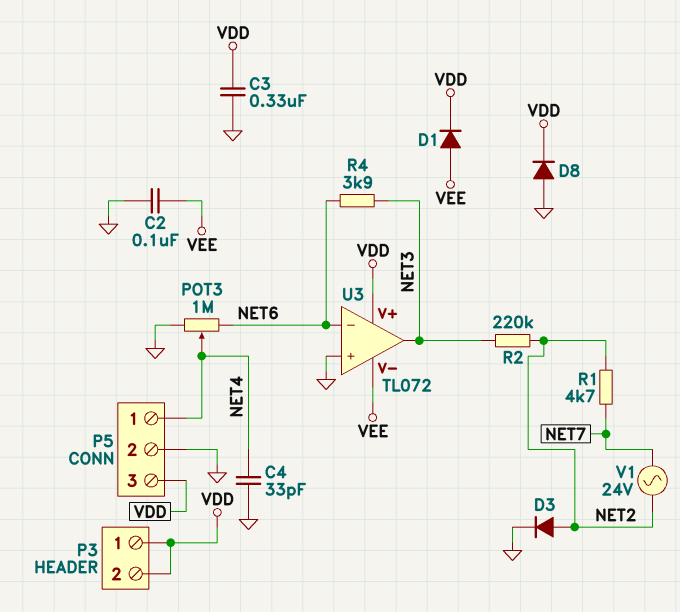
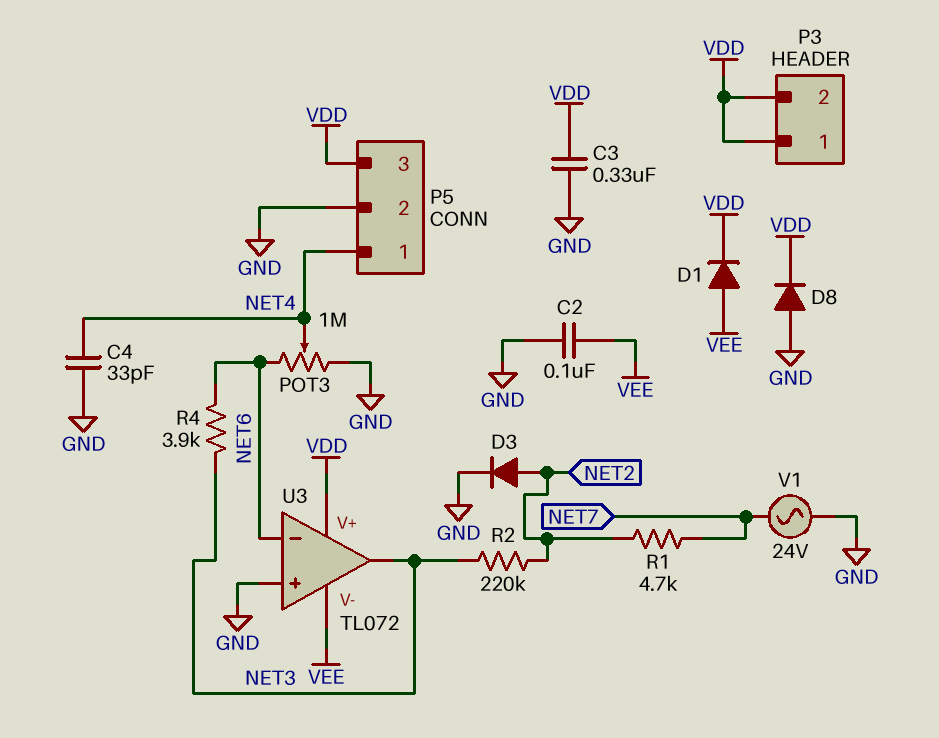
V1: AC 24V (NET2, NET7) -> AC 24V (GND, NET7)

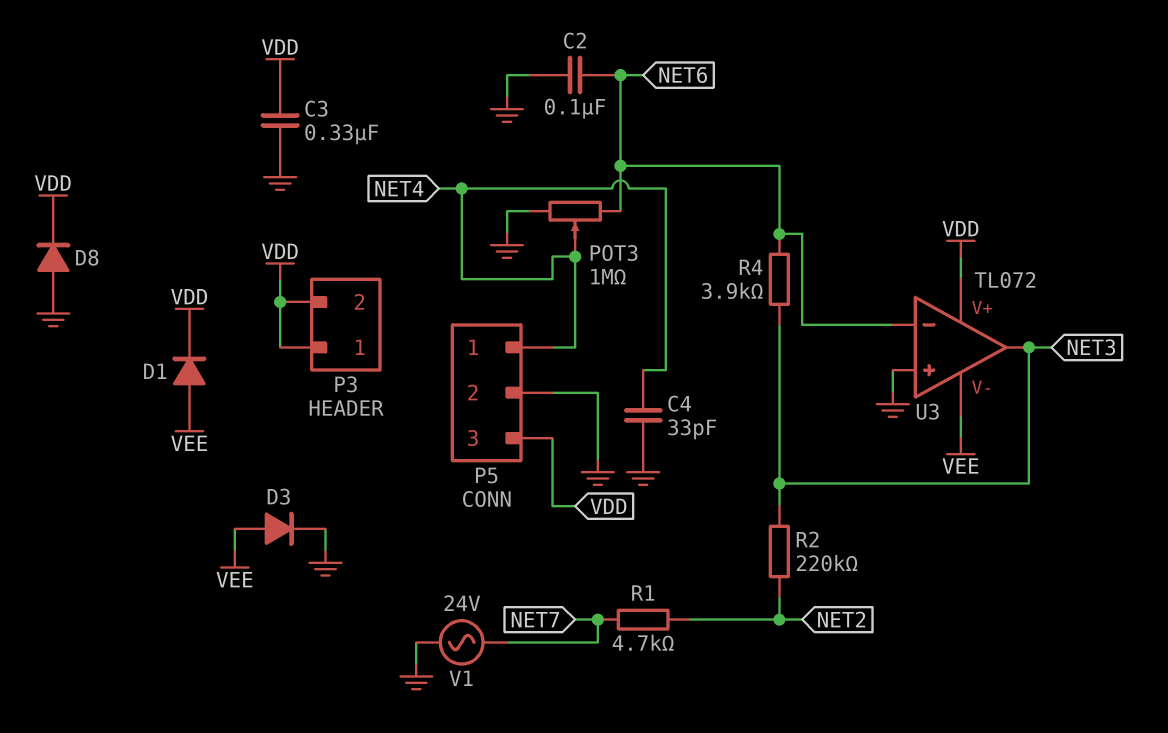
C2: 100nF (GND, VEE) -> 100nF (GND, NET6)
D3: diode (A NET2, K GND) -> diode (A VEE, K GND)

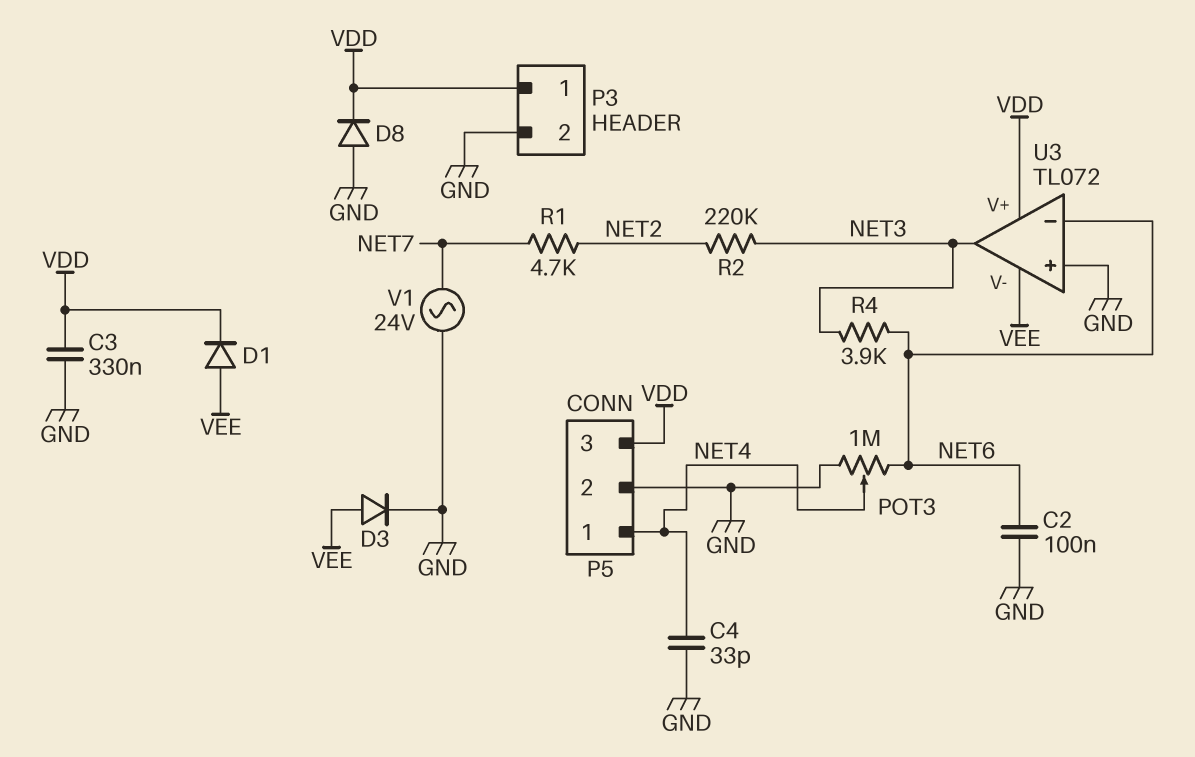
P3 pin 2: VDD -> GND

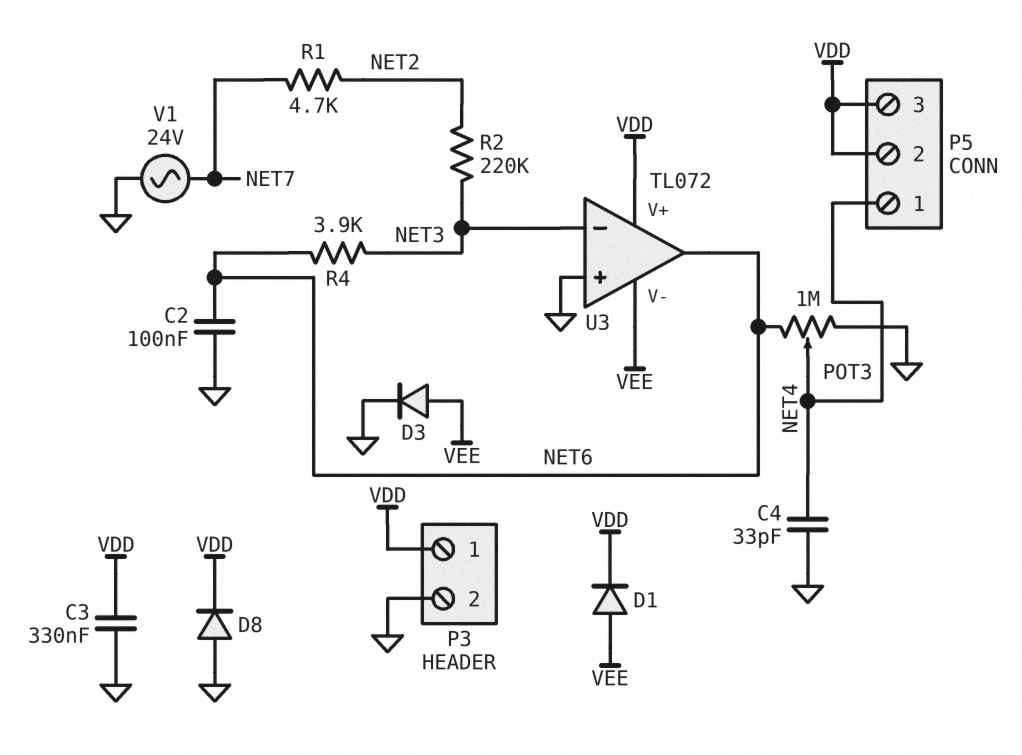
P5 pin 2: GND -> VDD
U3 pin in-: NET6 -> NET3
U3 pin out: NET3 -> NET6

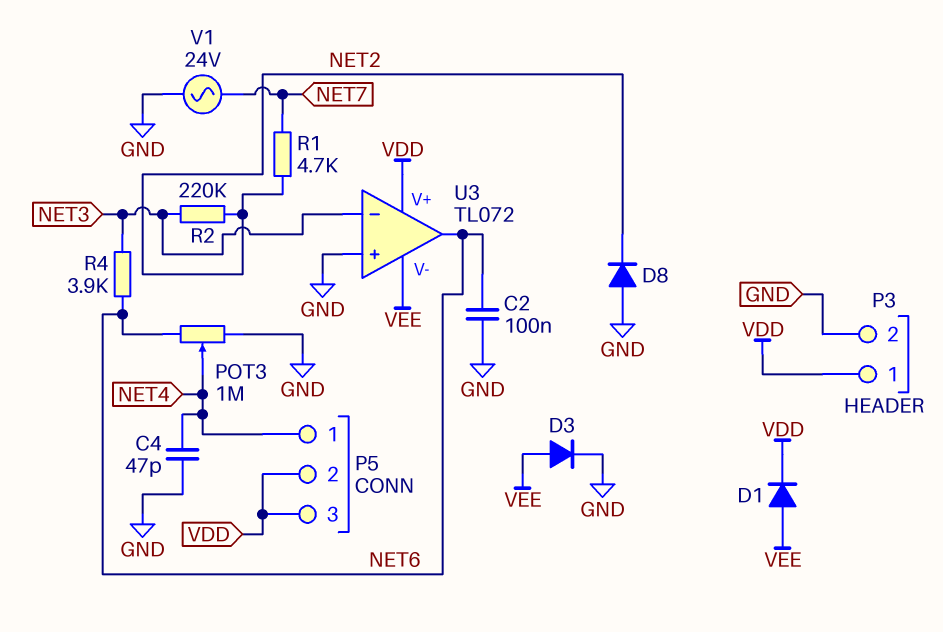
C3: 330nF (GND, VDD) -> none
C4: 33pF (GND, NET4) -> 47pF (GND, NET4)
D8: diode (A GND, K VDD) -> diode (A GND, K NET2)

